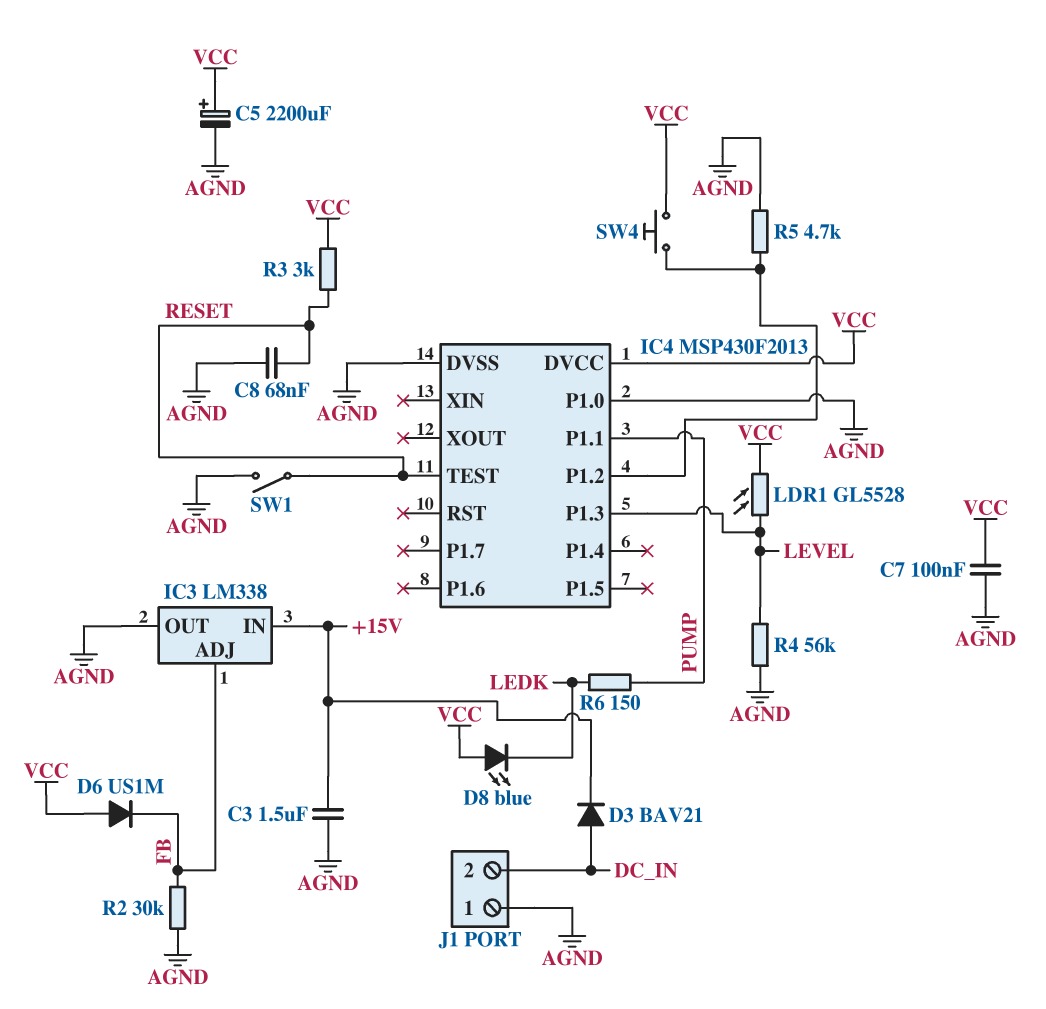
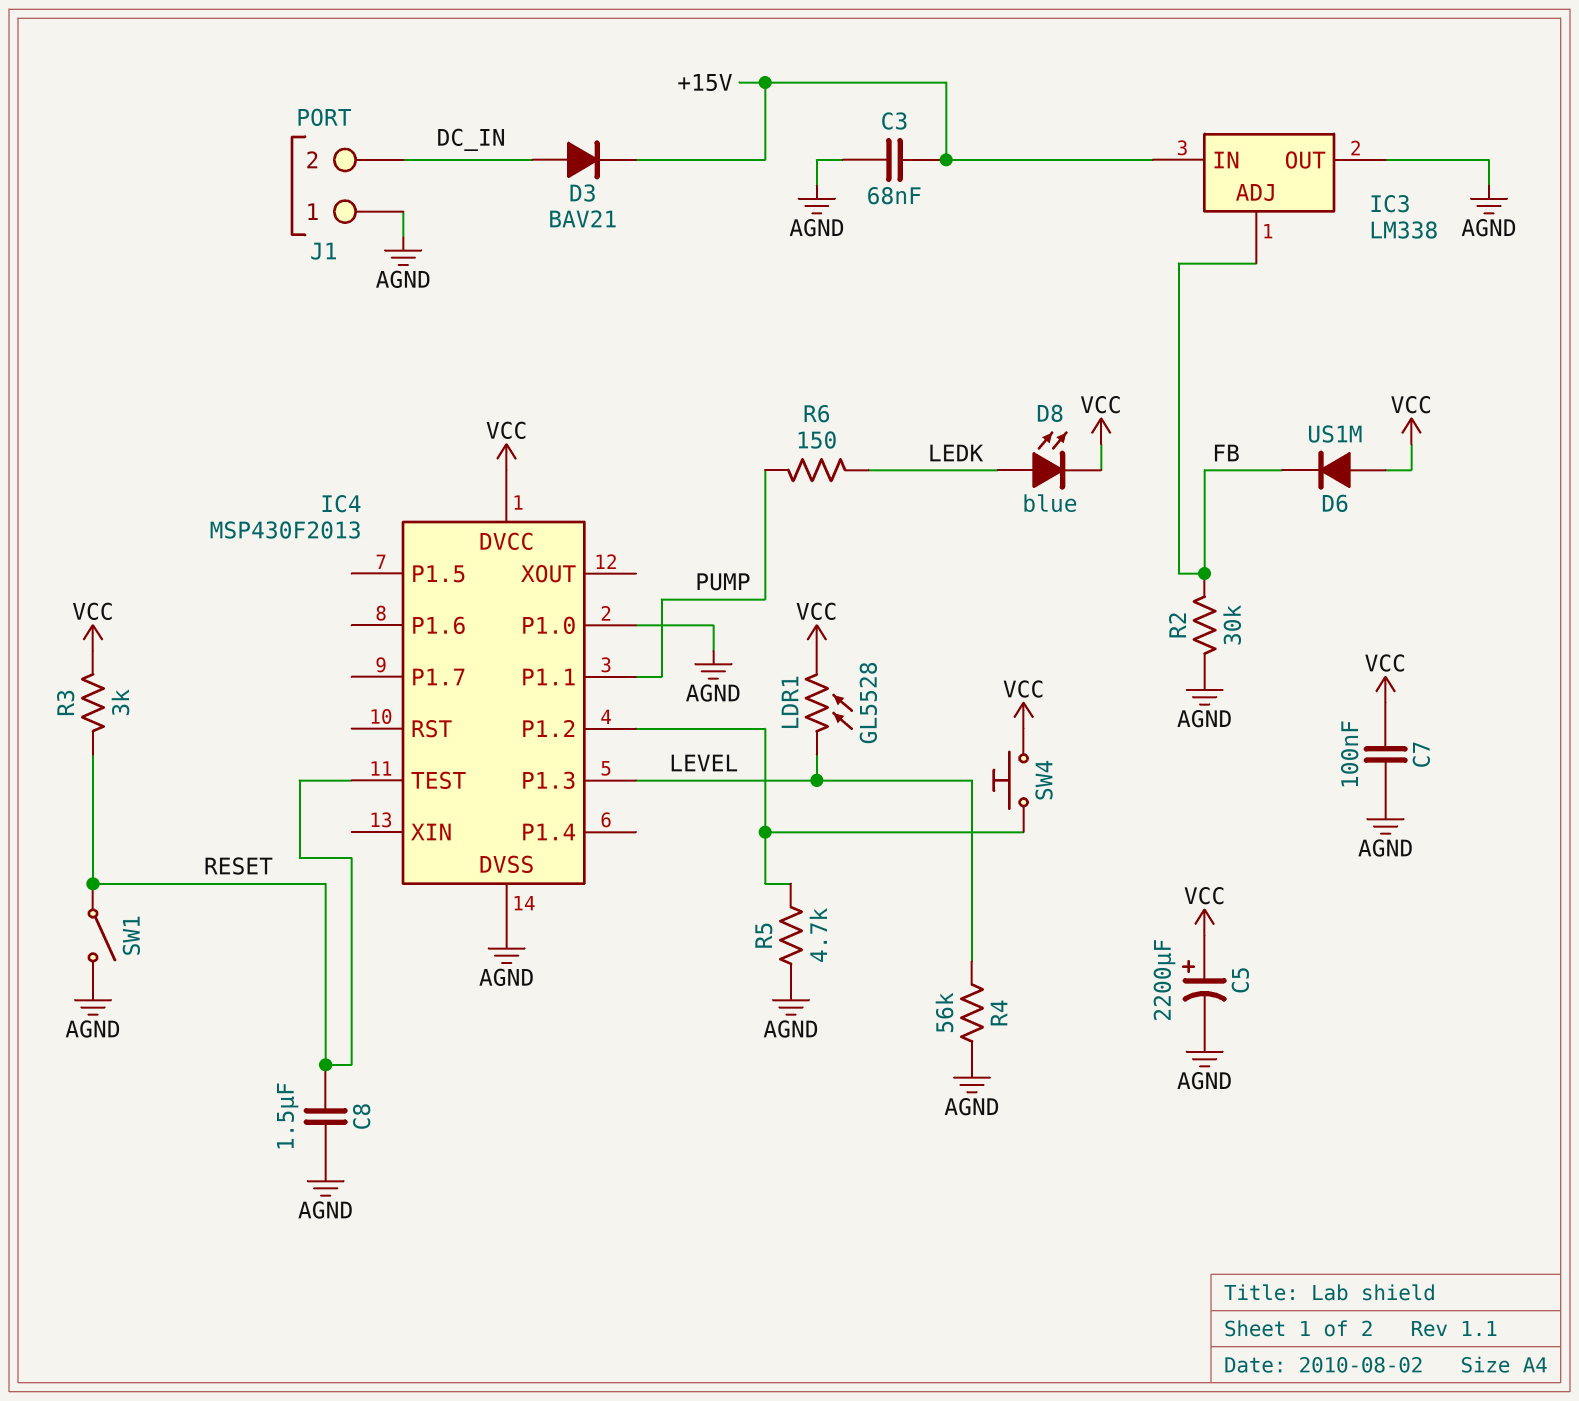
C3: 1.5uF (+15V, AGND) -> 68nF (+15V, AGND)
C8: 68nF (AGND, RESET) -> 1.5uF (AGND, RESET)
D8: LED blue (A VCC, K LEDK) -> LED blue (A LEDK, K VCC)

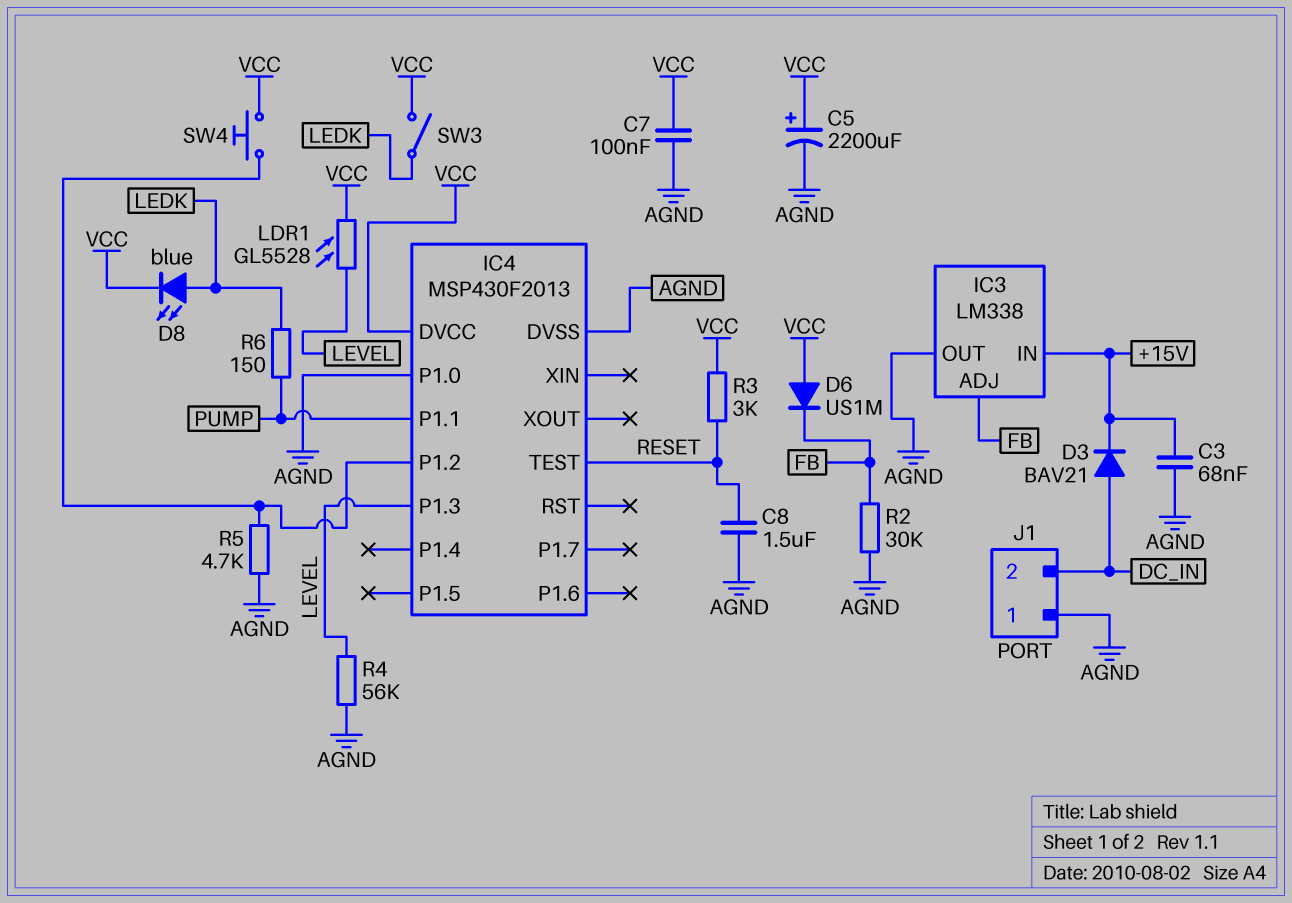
SW1: switch (AGND, RESET) -> none
SW3: none -> switch (LEDK, VCC)

